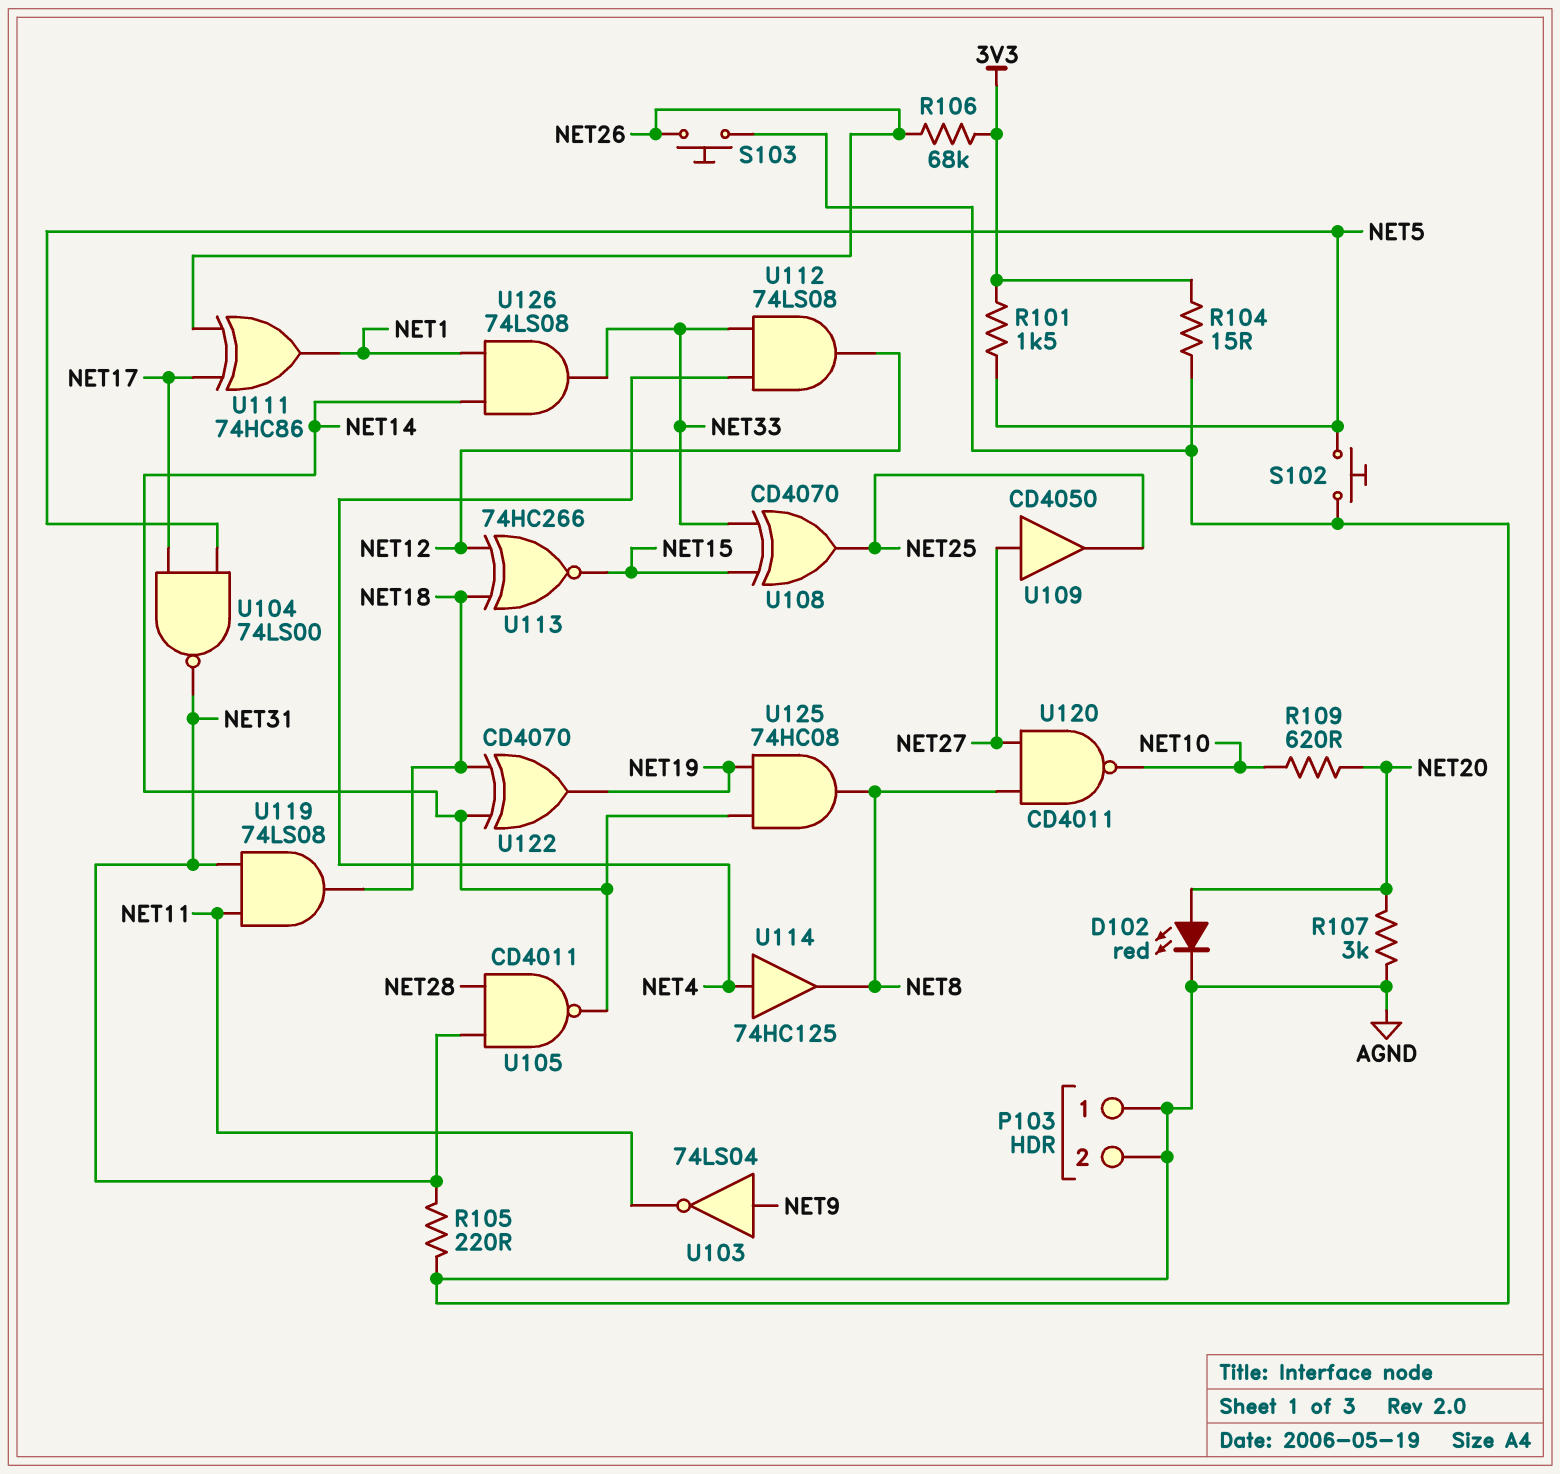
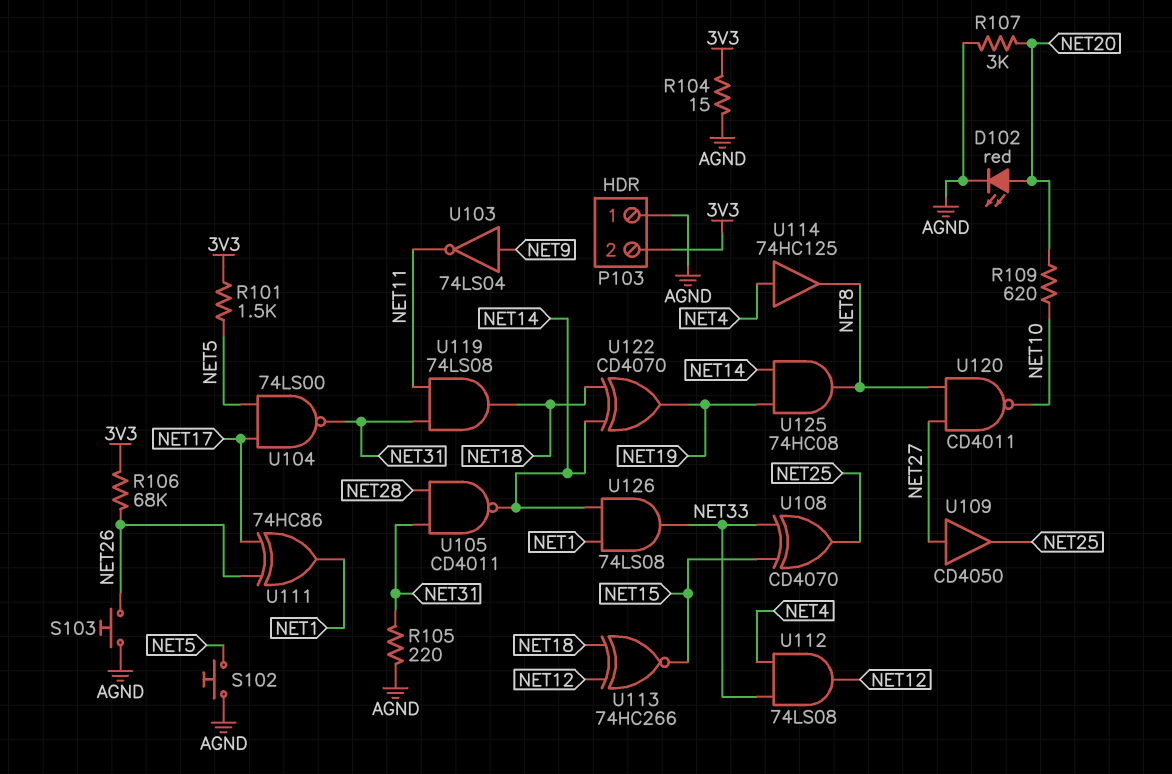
P103 pin 2: AGND -> 3V3

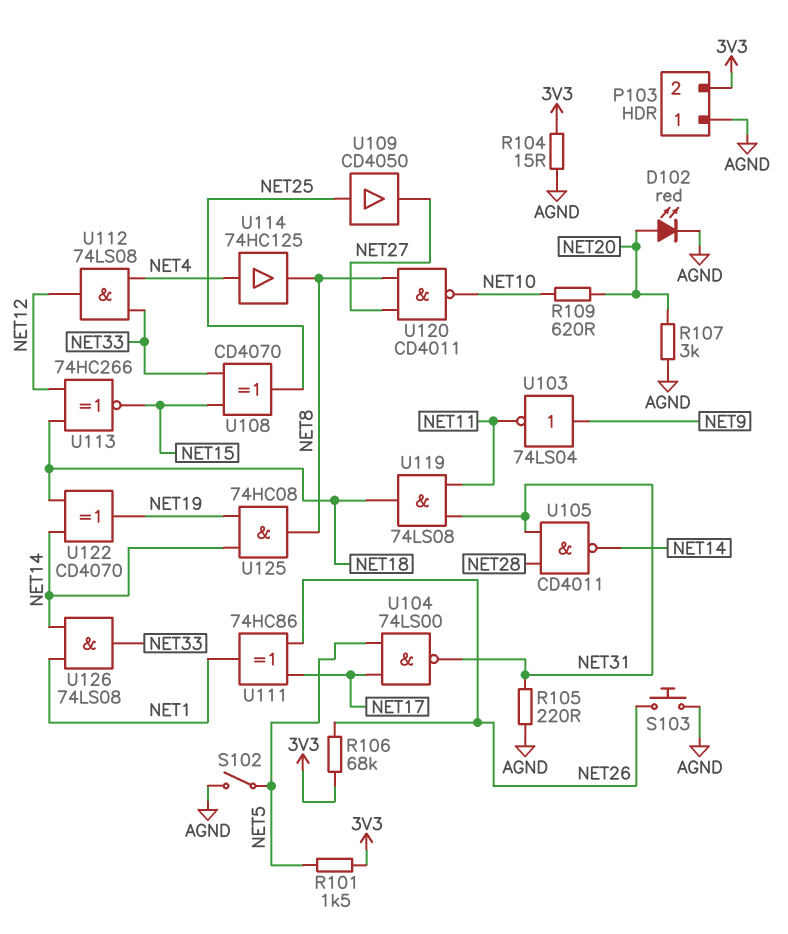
S102: button (AGND, NET5) -> switch (AGND, NET5)
U109: buffer CD4050 (in NET27, out NET25) -> buffer CD4050 (in NET25, out NET27)

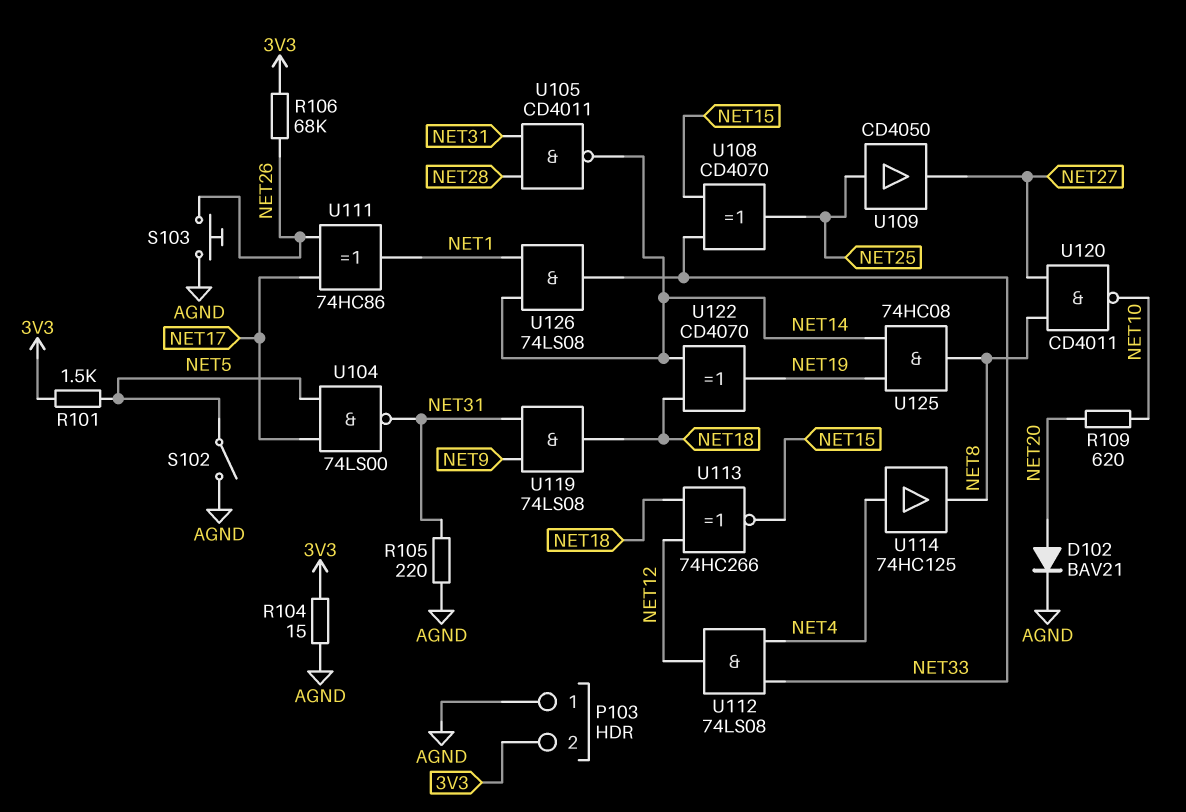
D102: LED red (A NET20, K AGND) -> diode BAV21 (A NET20, K AGND)
R107: 3k (AGND, NET20) -> none
U103: NOT 74LS04 (in NET9, out NET11) -> none
U119: AND 74LS08 (in NET11, in NET31, out NET18) -> AND 74LS08 (in NET9, in NET31, out NET18)

